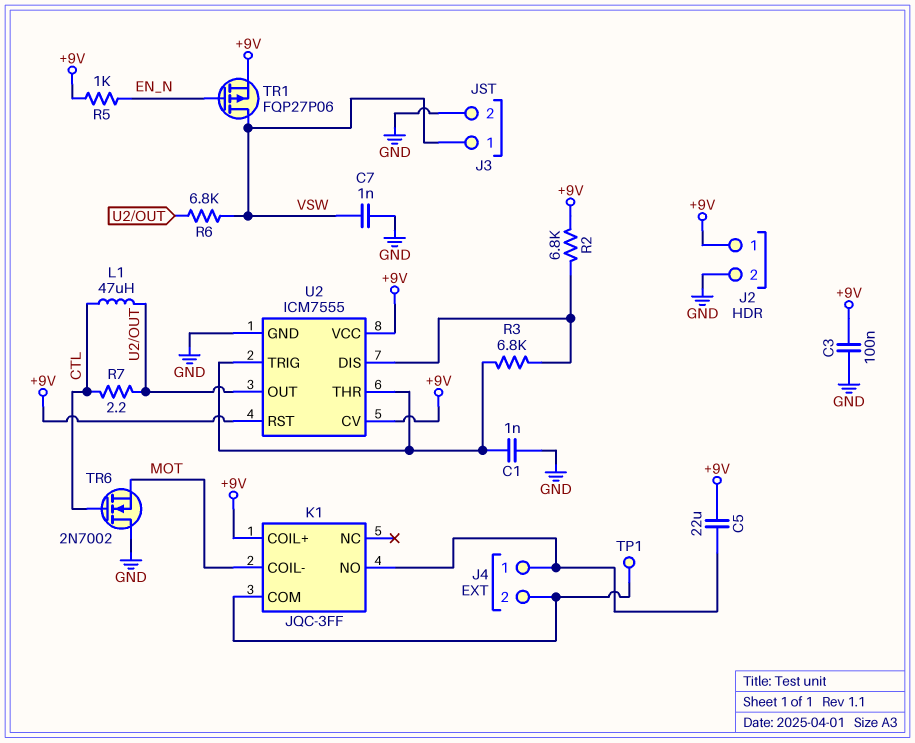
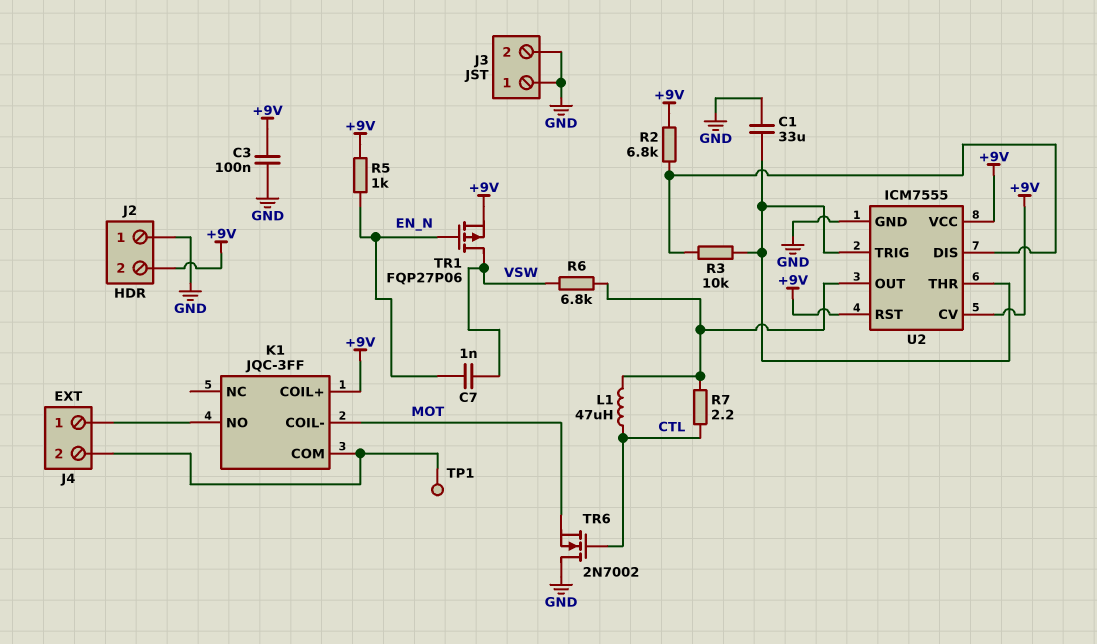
C1: 1nF (GND, U2/THR) -> 33uF (GND, U2/THR)
C5: 22uF (+9V, J4/1) -> none
C7: 1nF (GND, VSW) -> 1nF (EN_N, VSW)
J2 pin 1: +9V -> GND
J2 pin 2: GND -> +9V
J3 pin 1: VSW -> GND
R3: 6.8k (U2/DIS, U2/THR) -> 10k (U2/DIS, U2/THR)

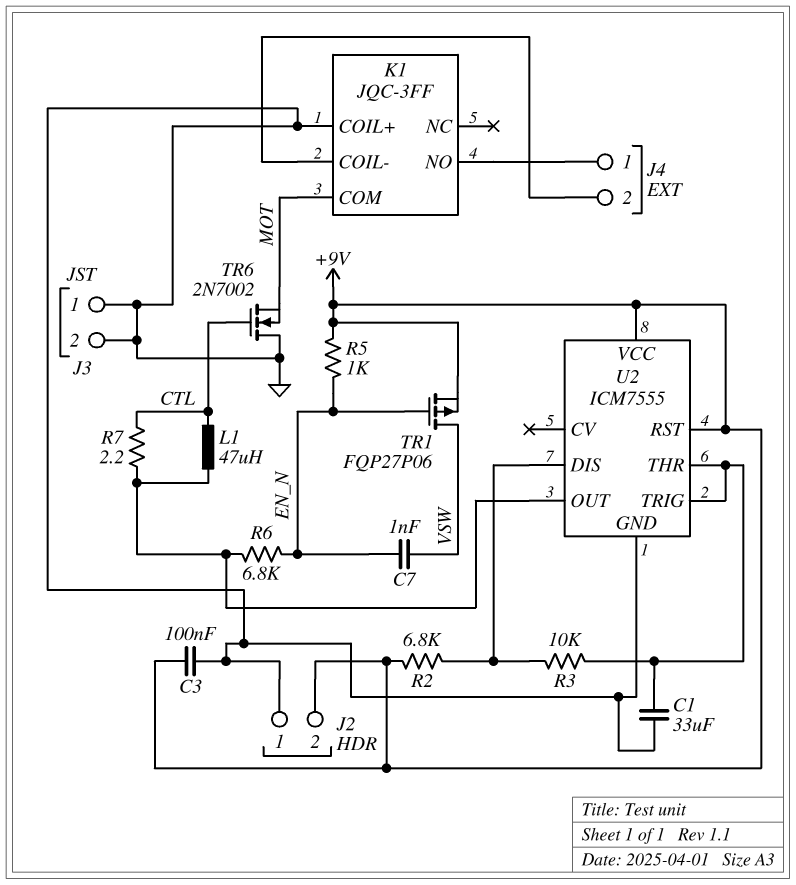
K1 pin COIL+: +9V -> GND
K1 pin COIL-: MOT -> J4/2
K1 pin COM: J4/2 -> MOT
R6: 6.8k (U2/OUT, VSW) -> 6.8k (EN_N, U2/OUT)
TP1: test point (J4/2) -> none
U2 pin CV: +9V -> none

